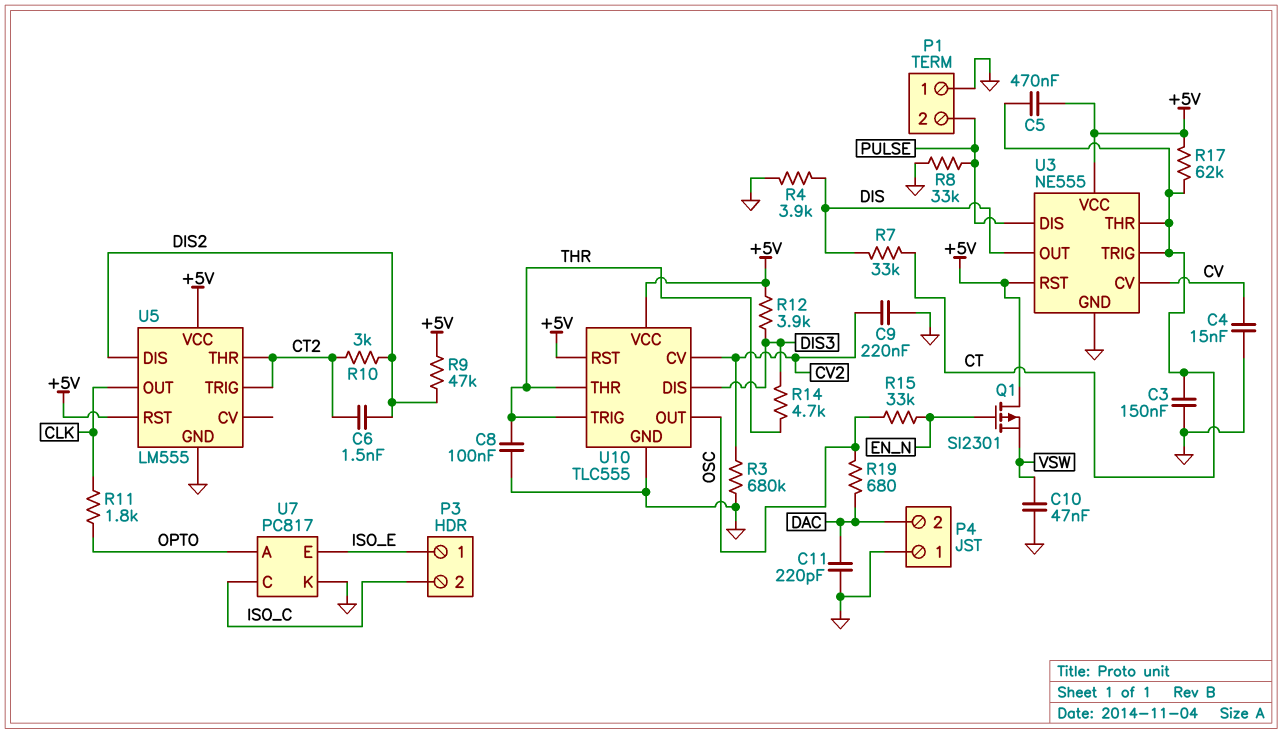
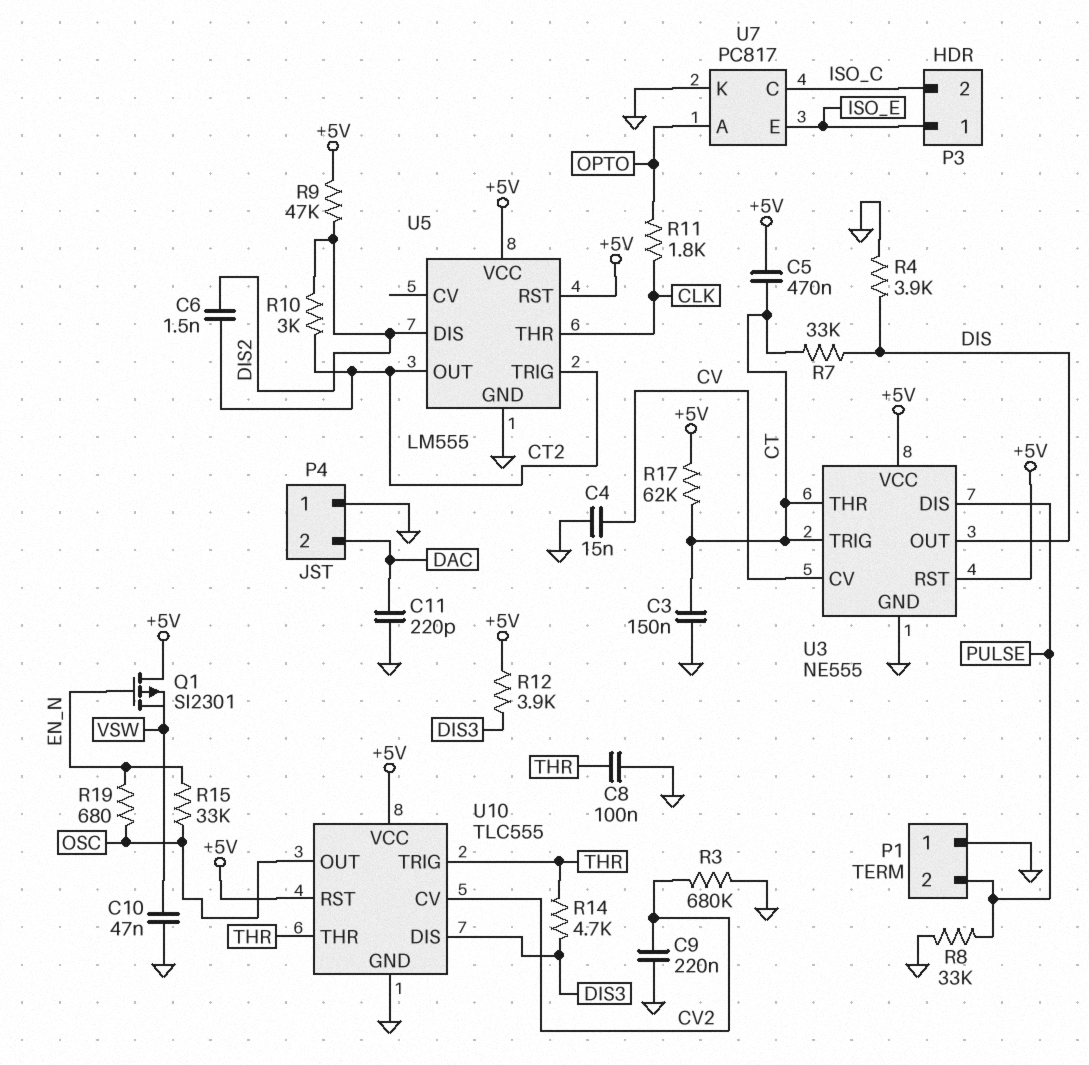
R19: 680 (DAC, OSC) -> 680 (EN_N, OSC)
U5 pin OUT: CLK -> CT2
U5 pin THR: CT2 -> CLK

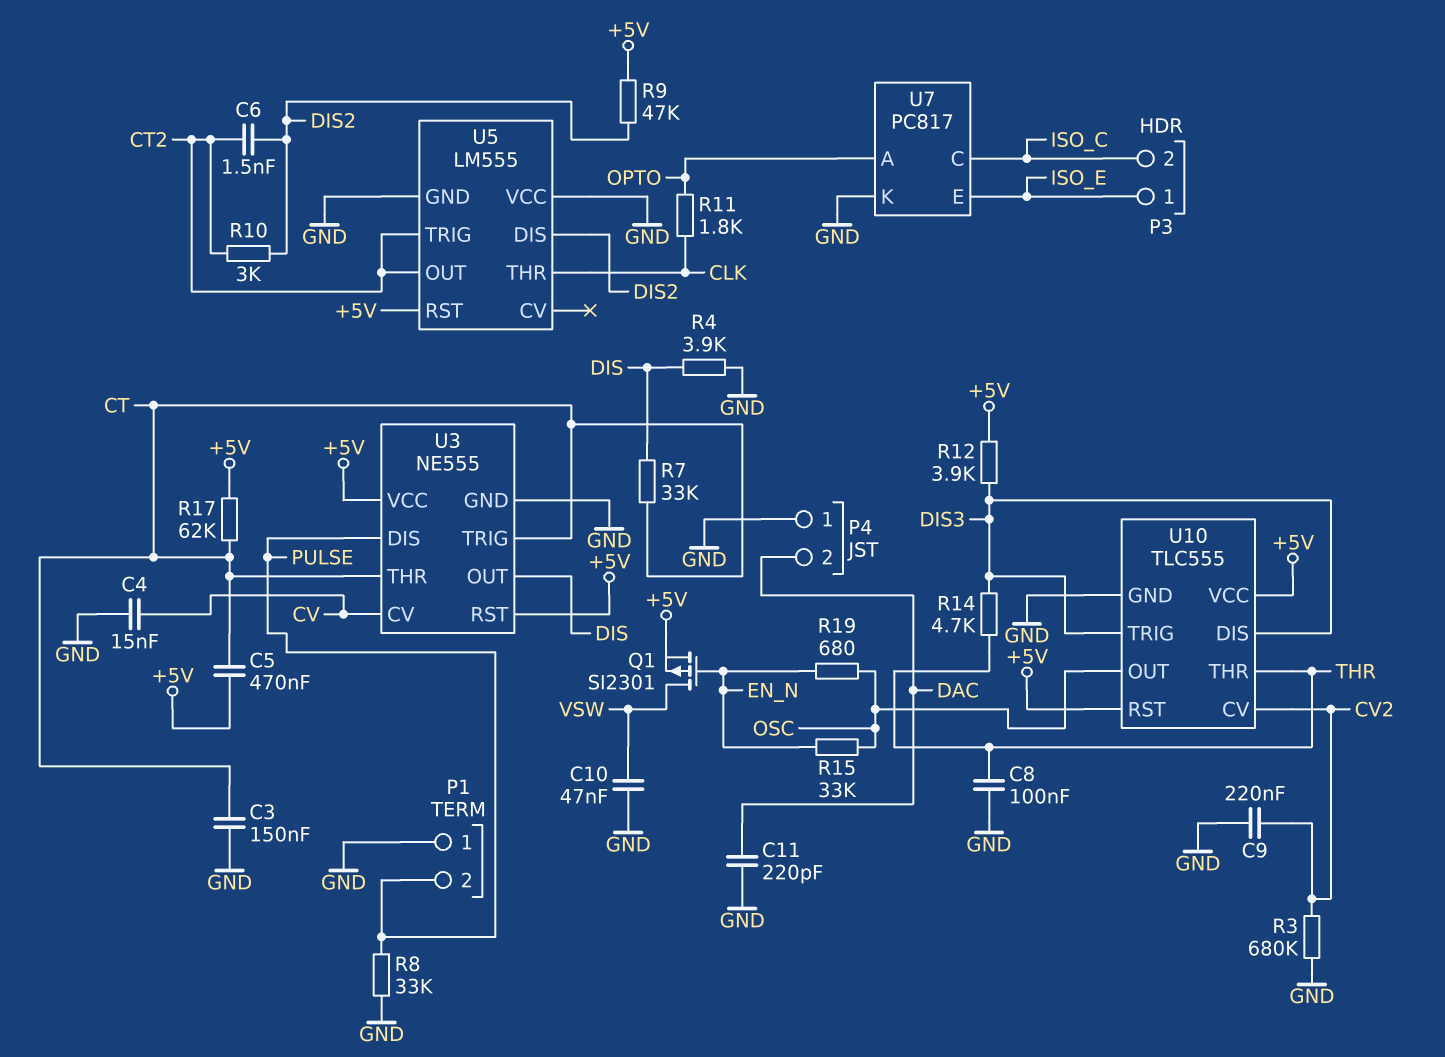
Q1: PMOS SI2301 (G EN_N, D +5V, S VSW) -> PMOS SI2301 (G EN_N, D VSW, S +5V)
U5 pin VCC: +5V -> GND
U10 pin TRIG: THR -> DIS3

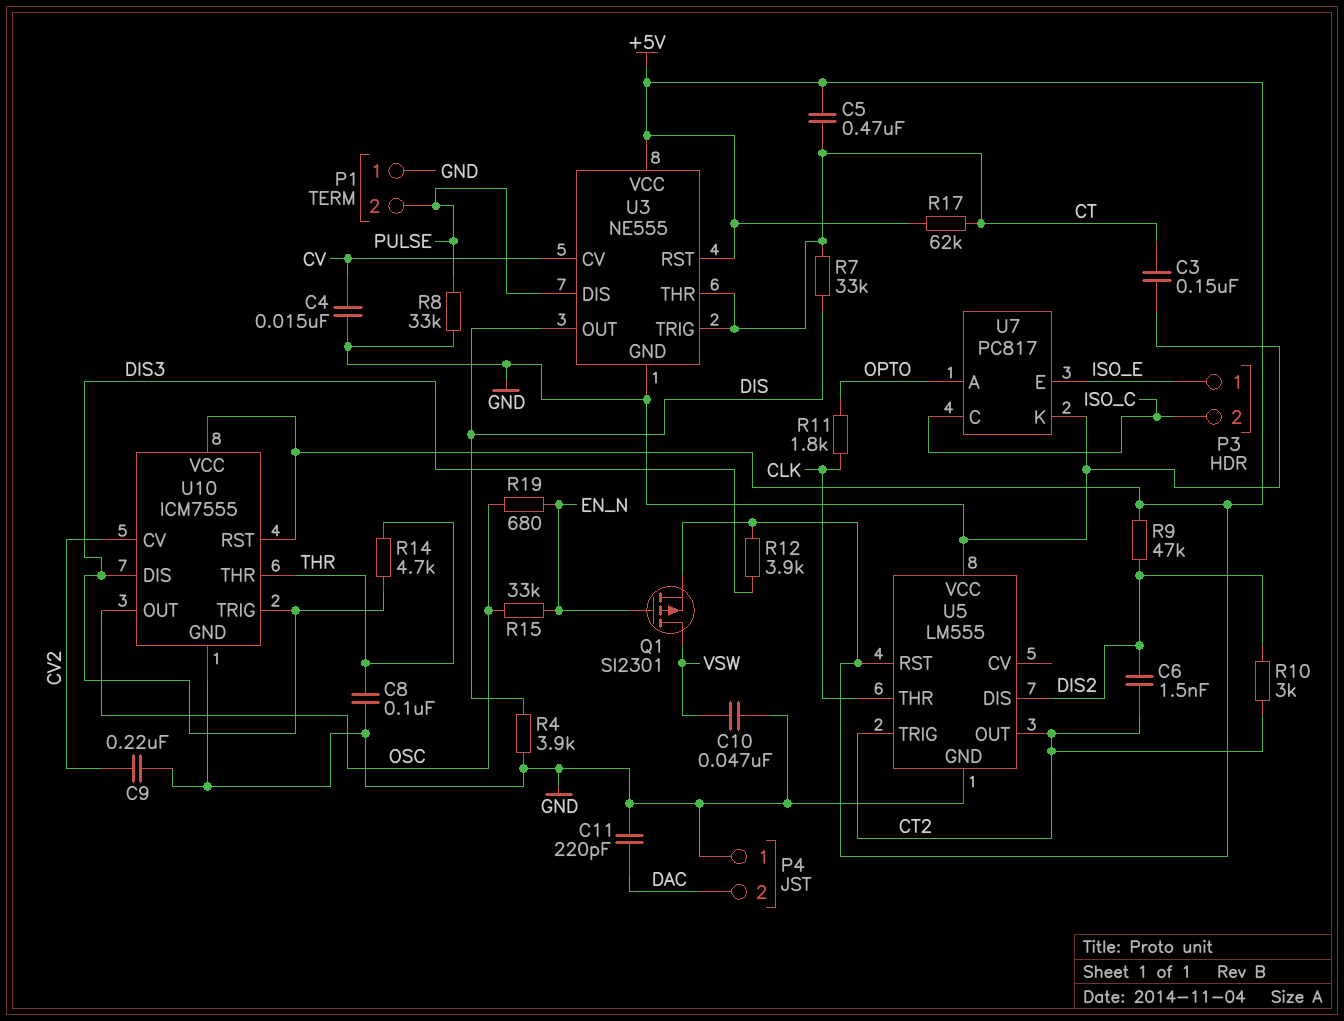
R3: 680k (CV2, GND) -> none
U10: TLC555 -> ICM7555

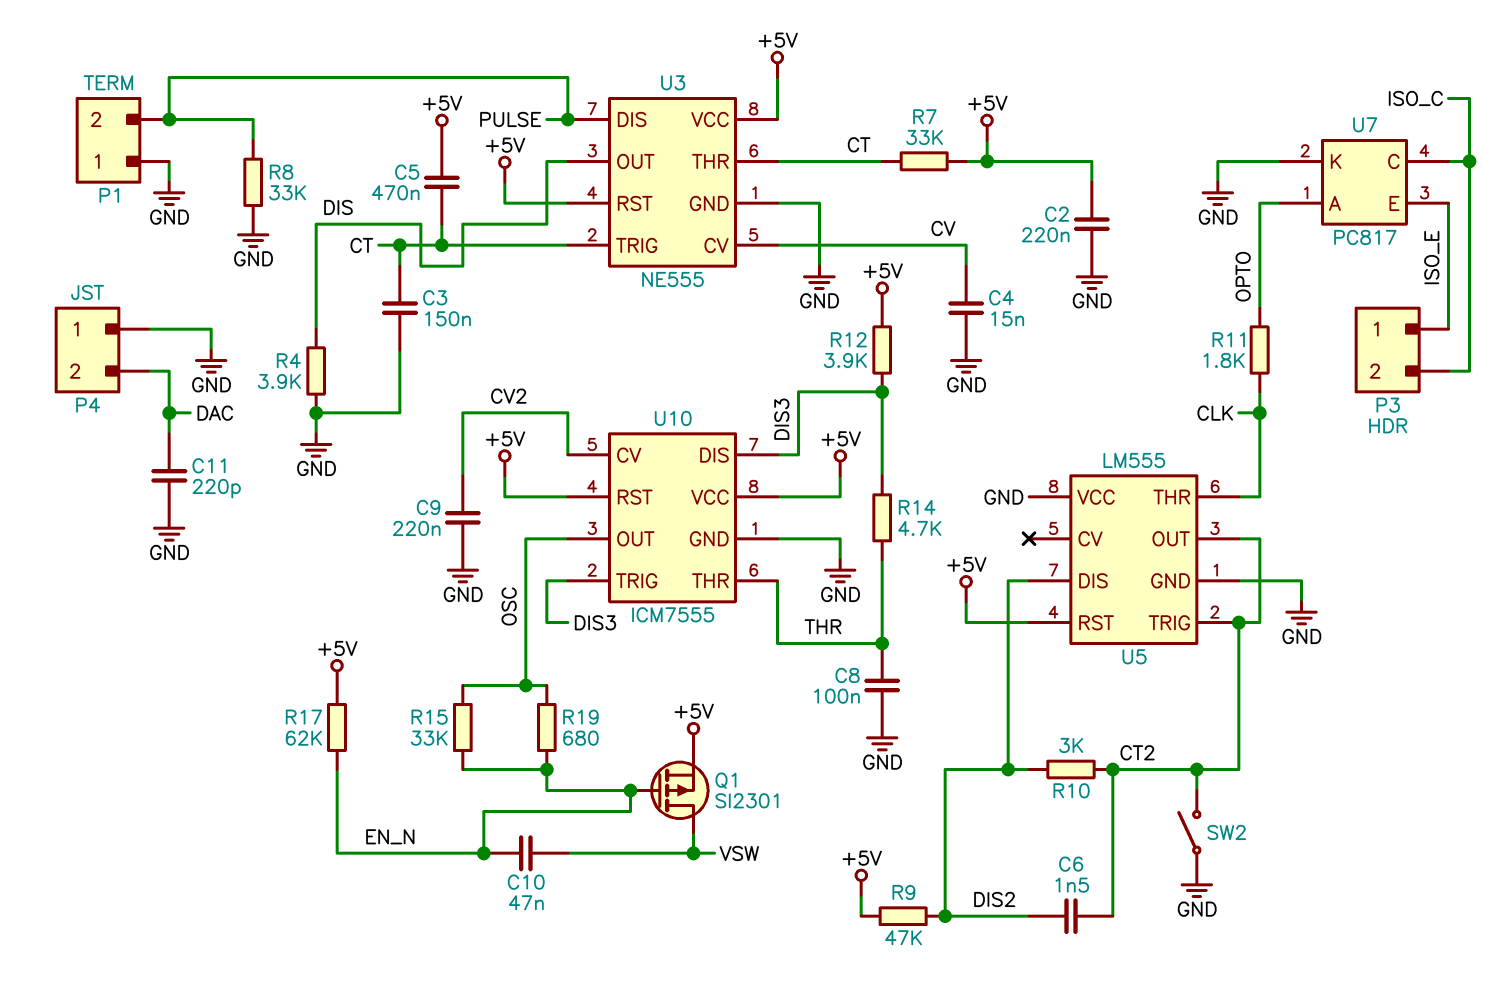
C2: none -> 220nF (+5V, GND)
C10: 47nF (GND, VSW) -> 47nF (EN_N, VSW)
R7: 33k (CT, DIS) -> 33k (+5V, CT)
R17: 62k (+5V, CT) -> 62k (+5V, EN_N)
SW2: none -> switch (CT2, GND)

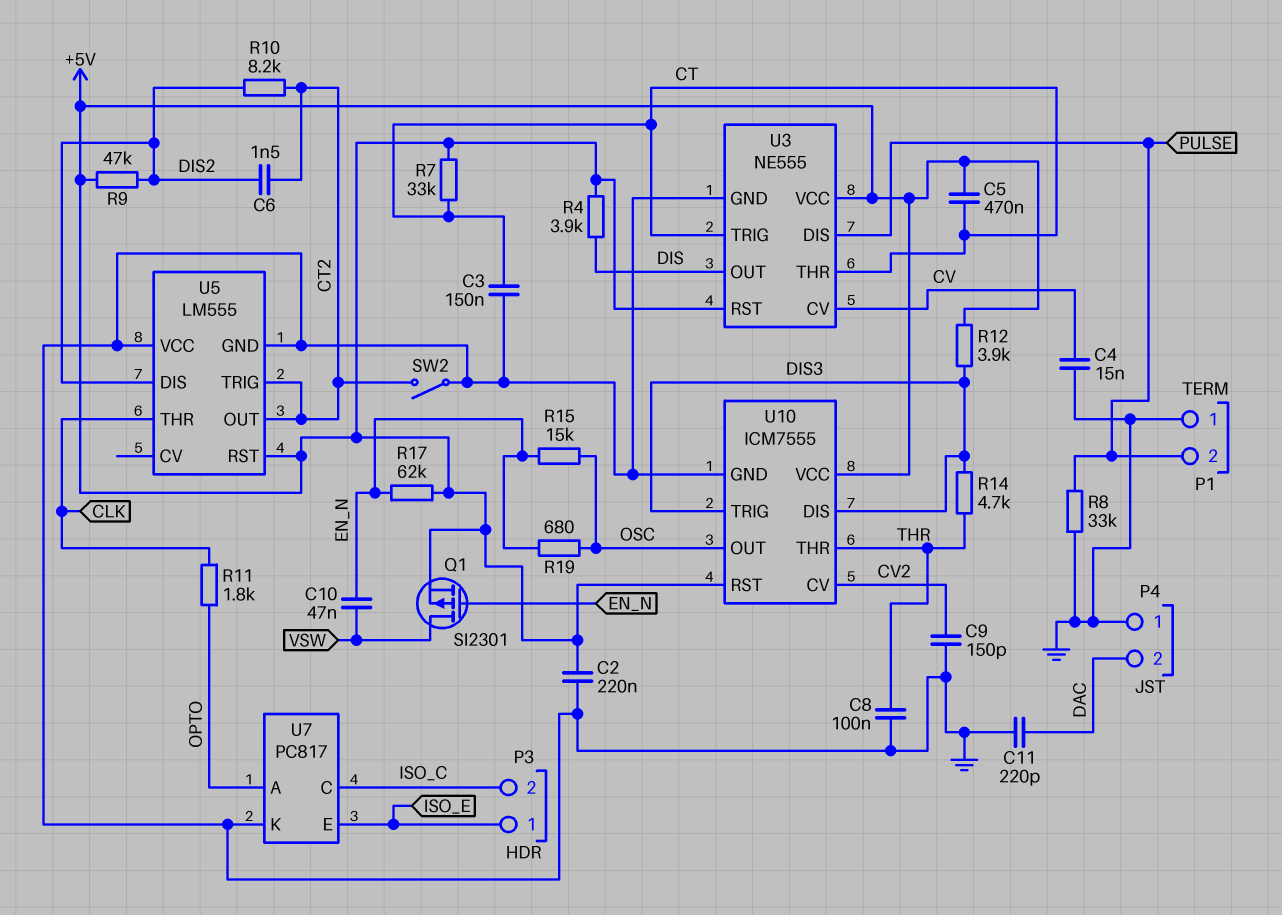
C9: 220nF (CV2, GND) -> 150pF (CV2, GND)
R4: 3.9k (DIS, GND) -> 3.9k (+5V, DIS)
R10: 3k (CT2, DIS2) -> 8.2k (CT2, DIS2)
R15: 33k (EN_N, OSC) -> 15k (EN_N, OSC)

